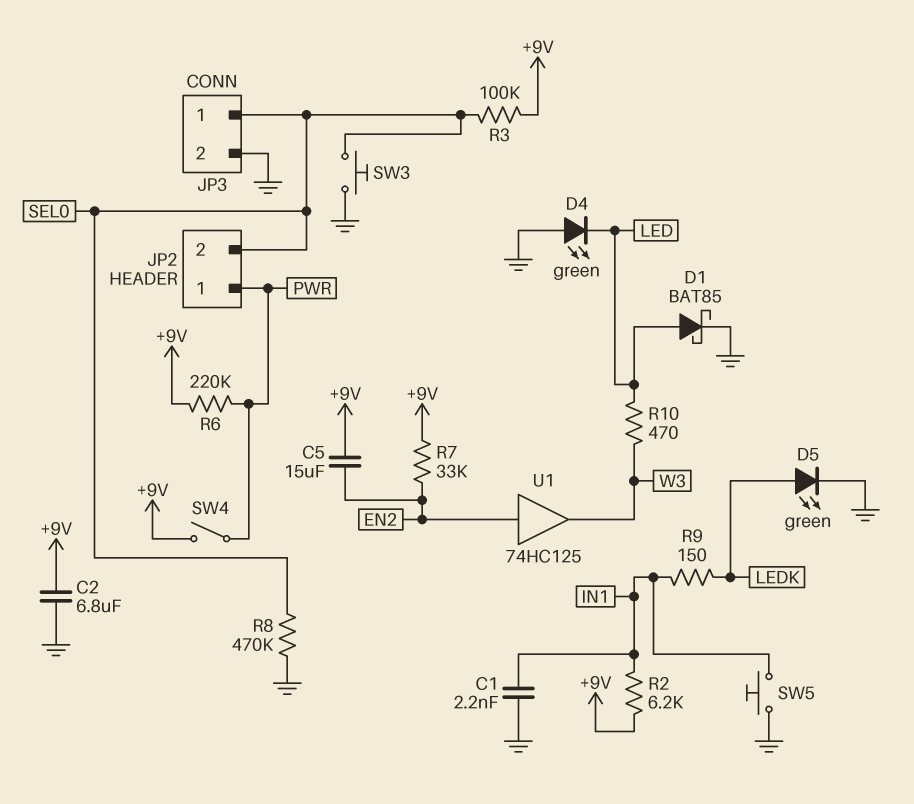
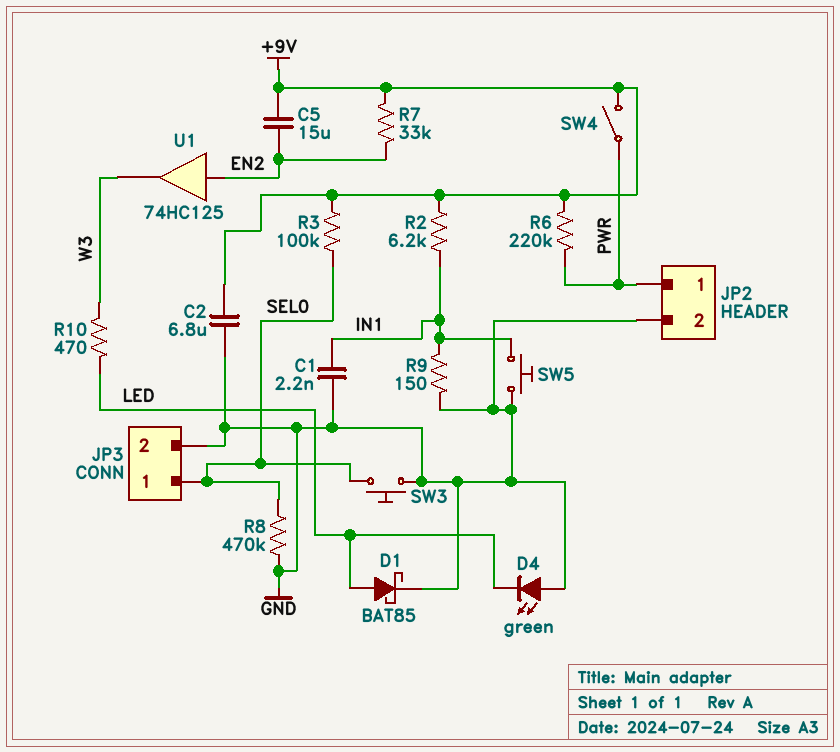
D5: LED green (A LEDK, K GND) -> none
JP2 pin 2: SEL0 -> GND
R9: 150 (IN1, LEDK) -> 150 (GND, IN1)

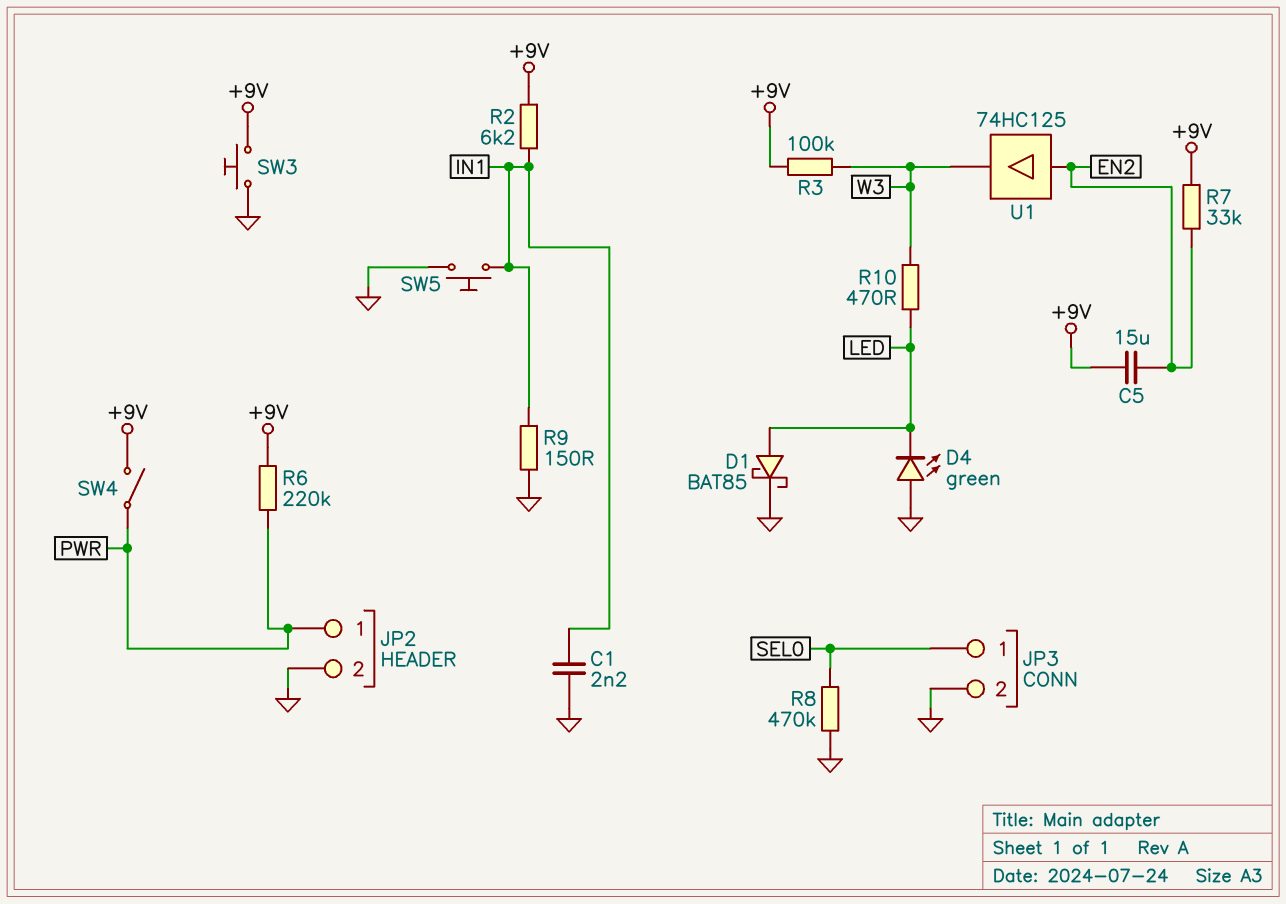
C2: 6.8uF (+9V, GND) -> none
R3: 100k (+9V, SEL0) -> 100k (+9V, W3)
SW3: button (GND, SEL0) -> button (+9V, GND)

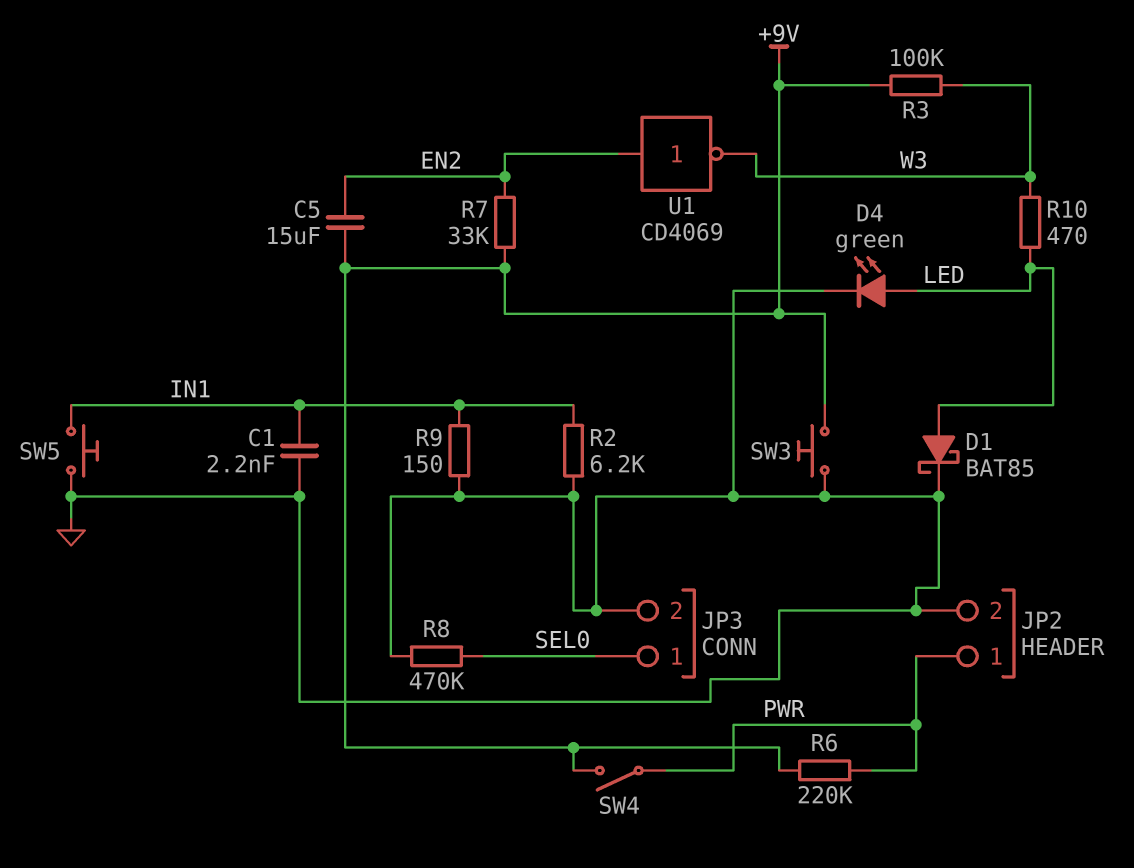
D4: LED green (A GND, K LED) -> LED green (A LED, K GND)
R2: 6.2k (+9V, IN1) -> 6.2k (GND, IN1)
U1: buffer 74HC125 (in EN2, out W3) -> NOT CD4069 (in EN2, out W3)

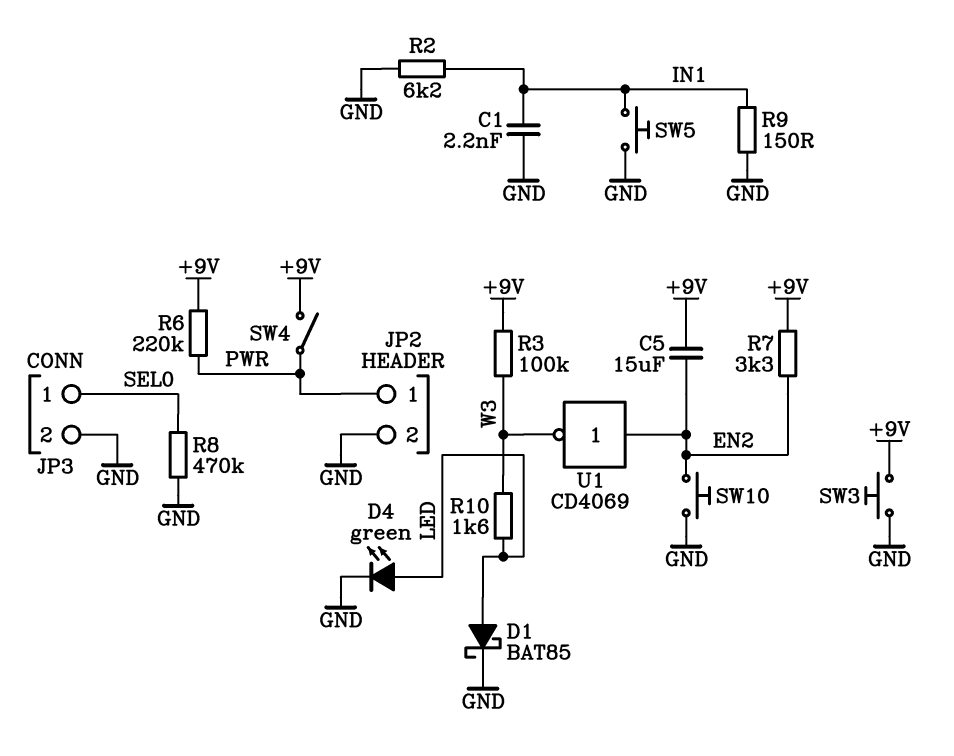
R7: 33k (+9V, EN2) -> 3.3k (+9V, EN2)
R10: 470 (LED, W3) -> 1.6k (LED, W3)
SW10: none -> button (EN2, GND)

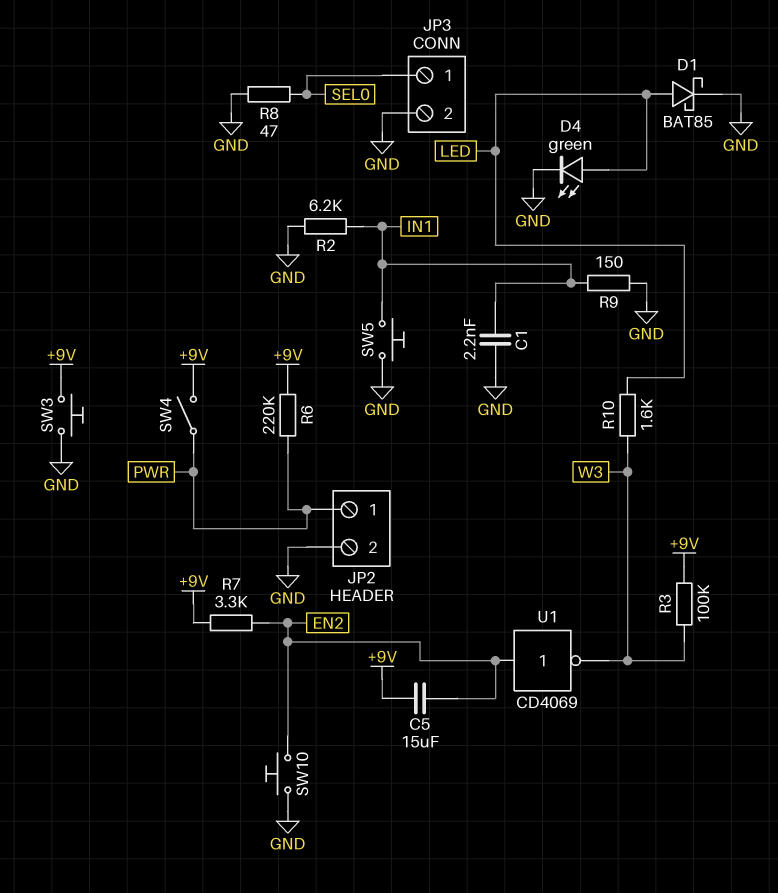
R8: 470k (GND, SEL0) -> 47 (GND, SEL0)

